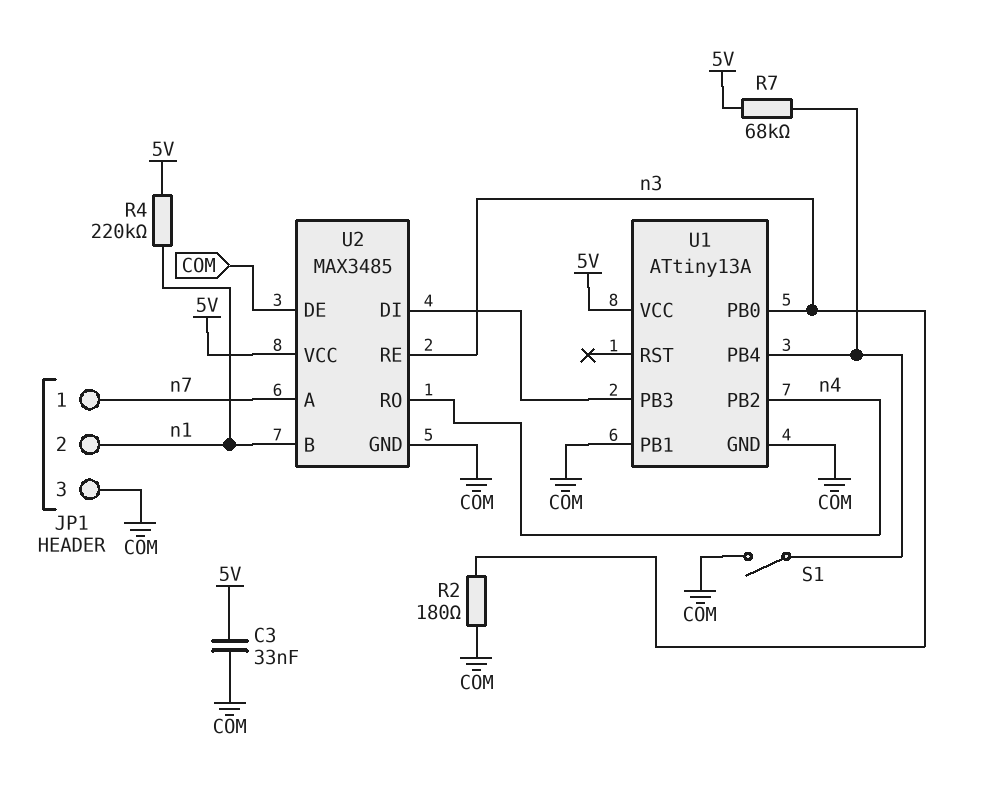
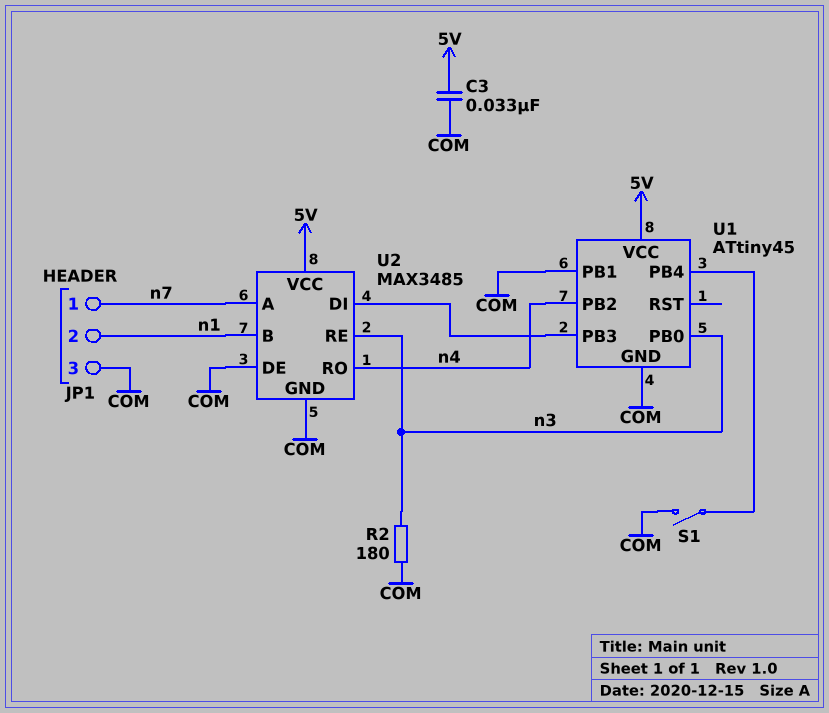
R4: 220k (5V, n1) -> none
R7: 68k (5V, U1/PB4) -> none
U1: ATtiny13A -> ATtiny45

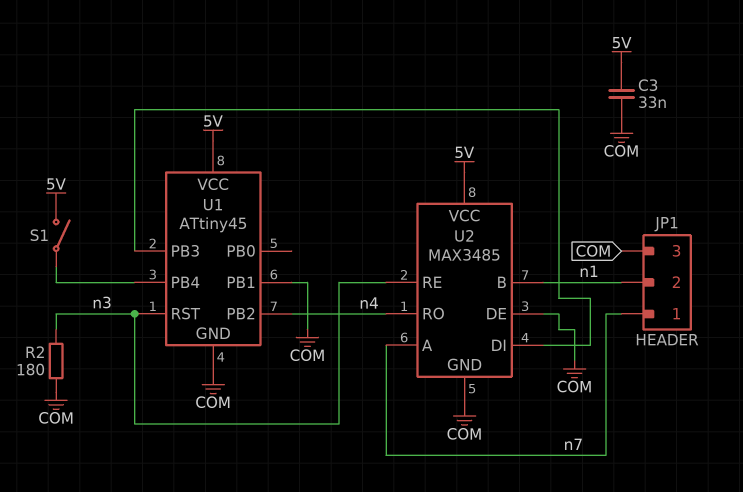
S1: switch (COM, U1/PB4) -> switch (5V, U1/PB4)
U1 pin PB0: n3 -> none
U1 pin RST: none -> n3

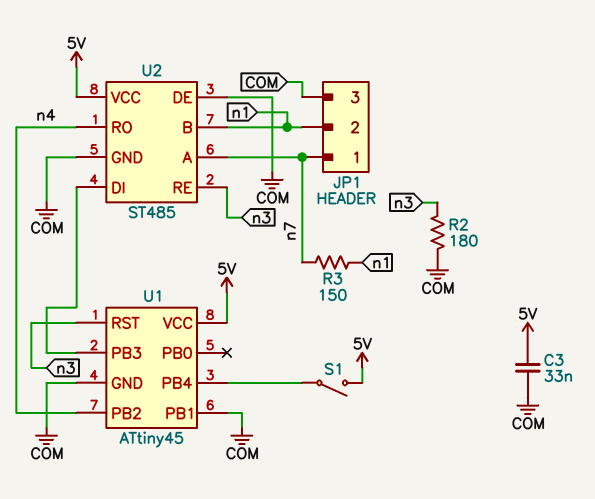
R3: none -> 150 (n1, n7)
U2: MAX3485 -> ST485

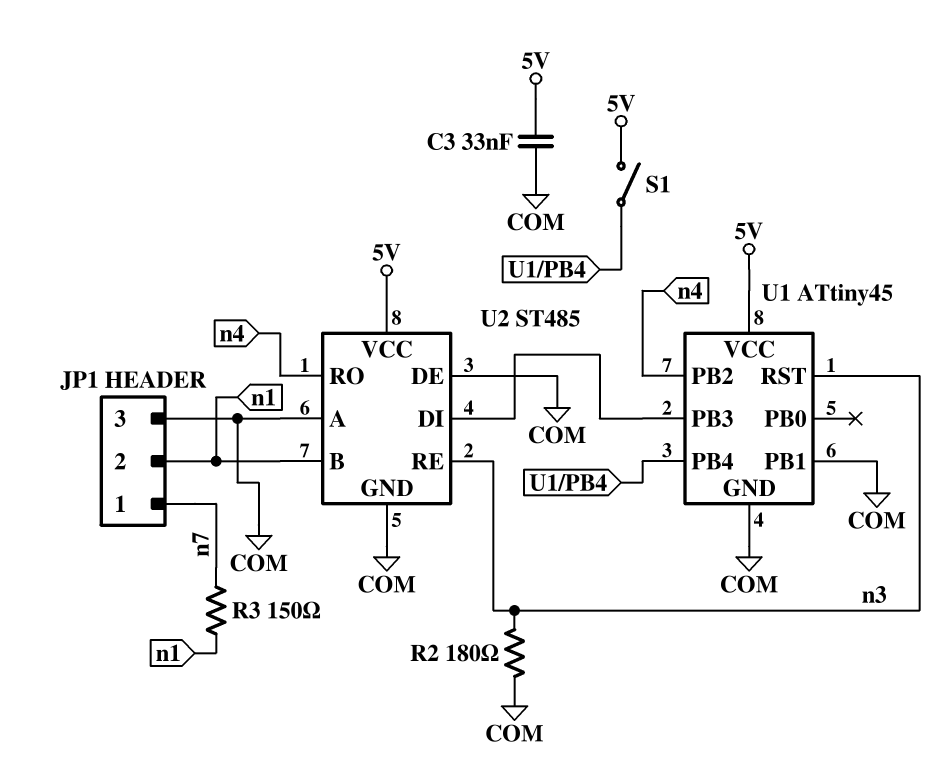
U2 pin A: n7 -> COM

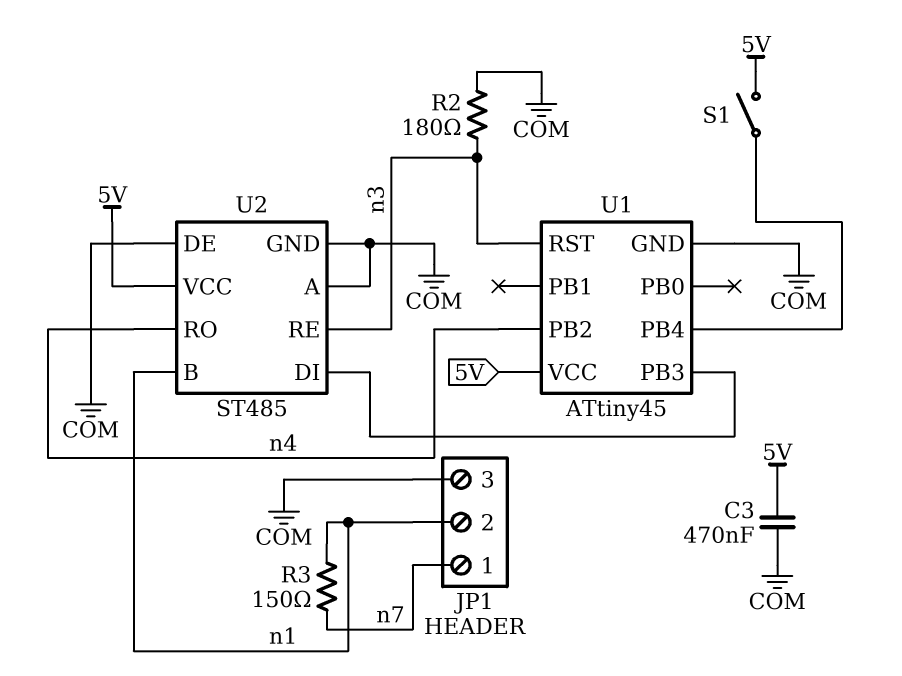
C3: 33nF (5V, COM) -> 470nF (5V, COM)
U1 pin PB1: COM -> none

